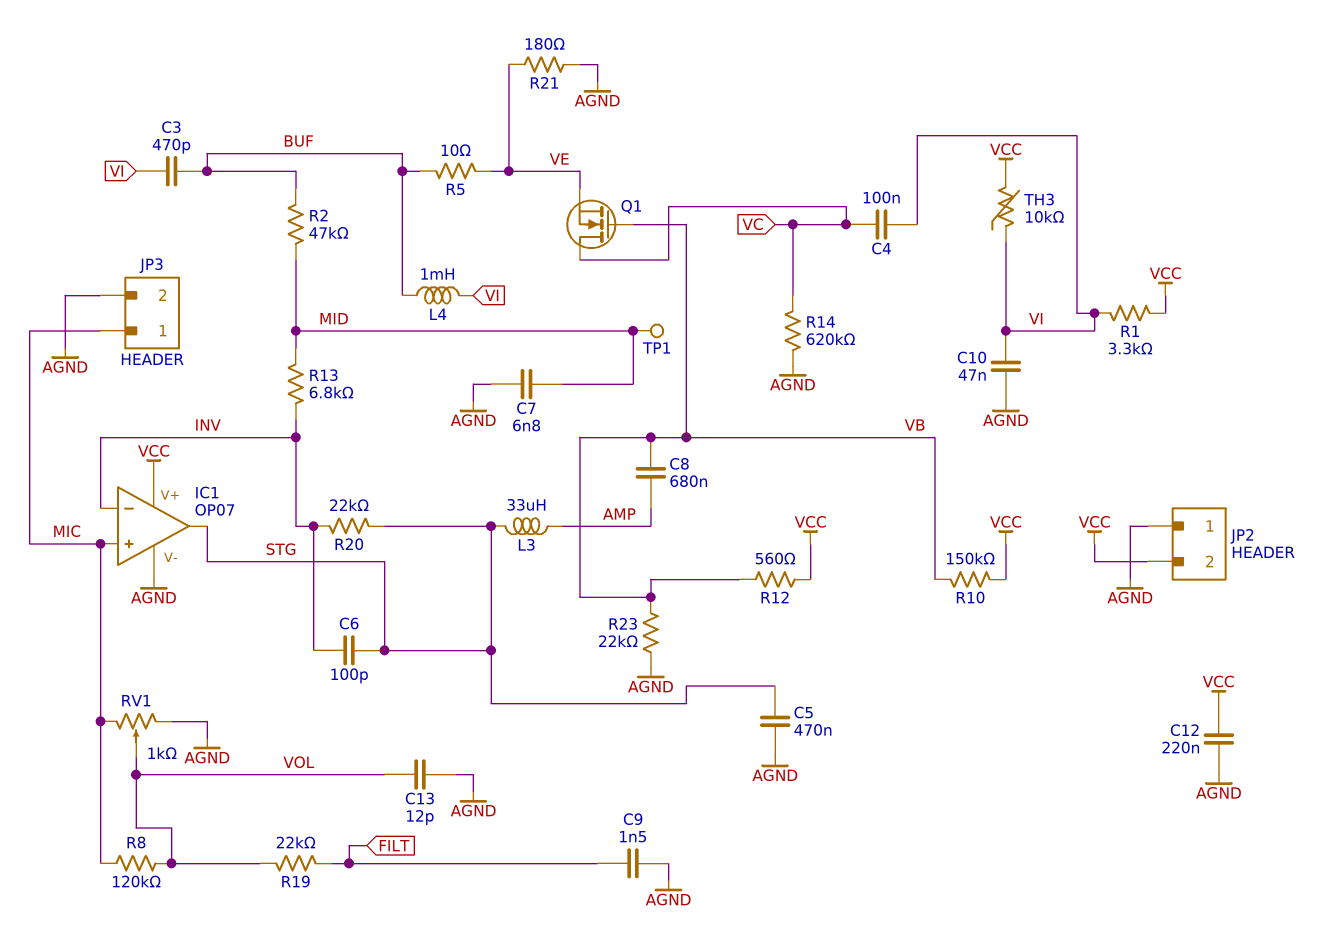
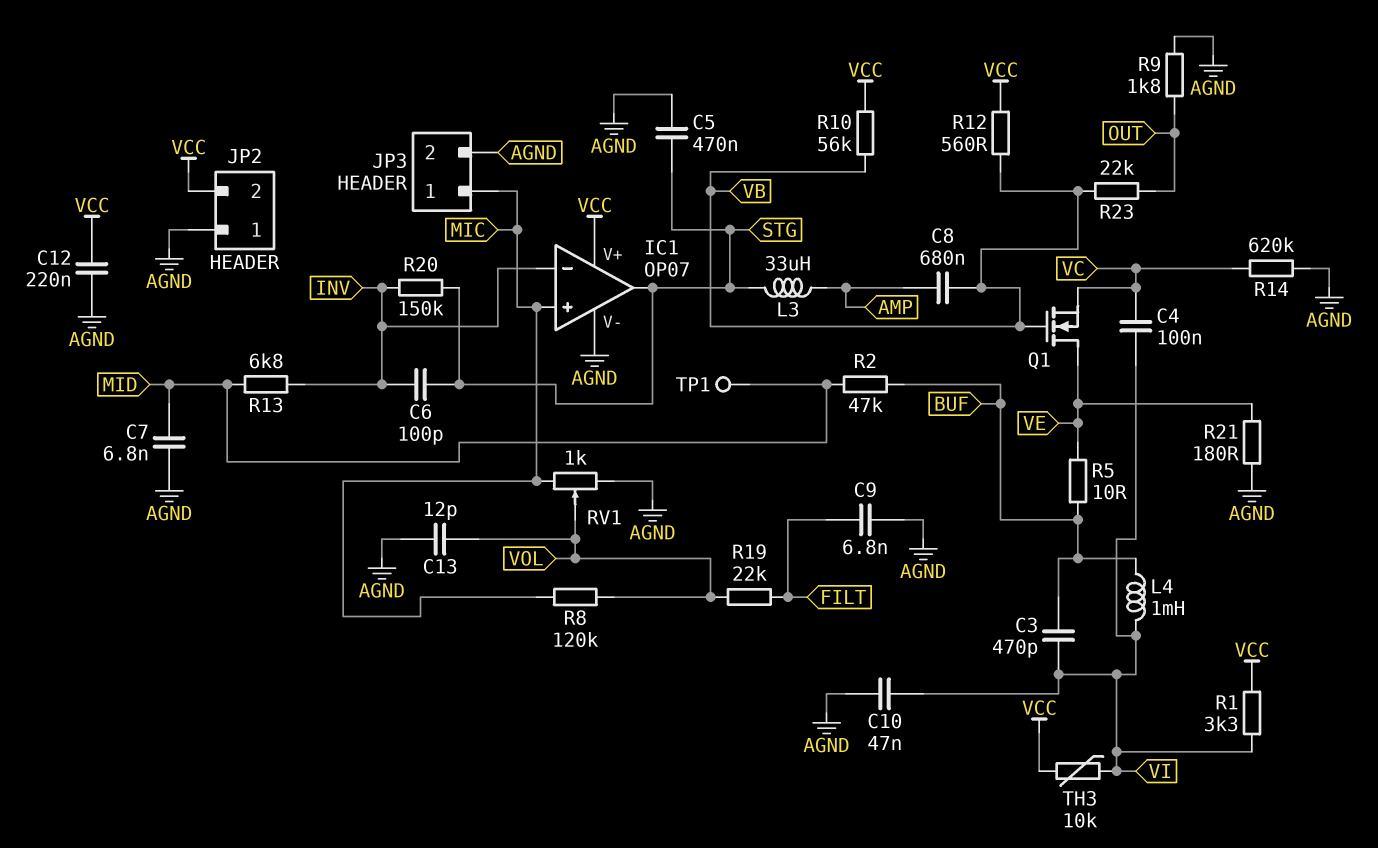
C9: 1.5nF (AGND, FILT) -> 6.8nF (AGND, FILT)
Q1: NMOS (G VB, D VC, S VE) -> NMOS (G VB, D VE, S VC)
R9: none -> 1.8k (AGND, OUT)
R10: 150k (VB, VCC) -> 56k (VB, VCC)
R20: 22k (INV, STG) -> 150k (INV, STG)
R23: 22k (AGND, VB) -> 22k (OUT, VB)

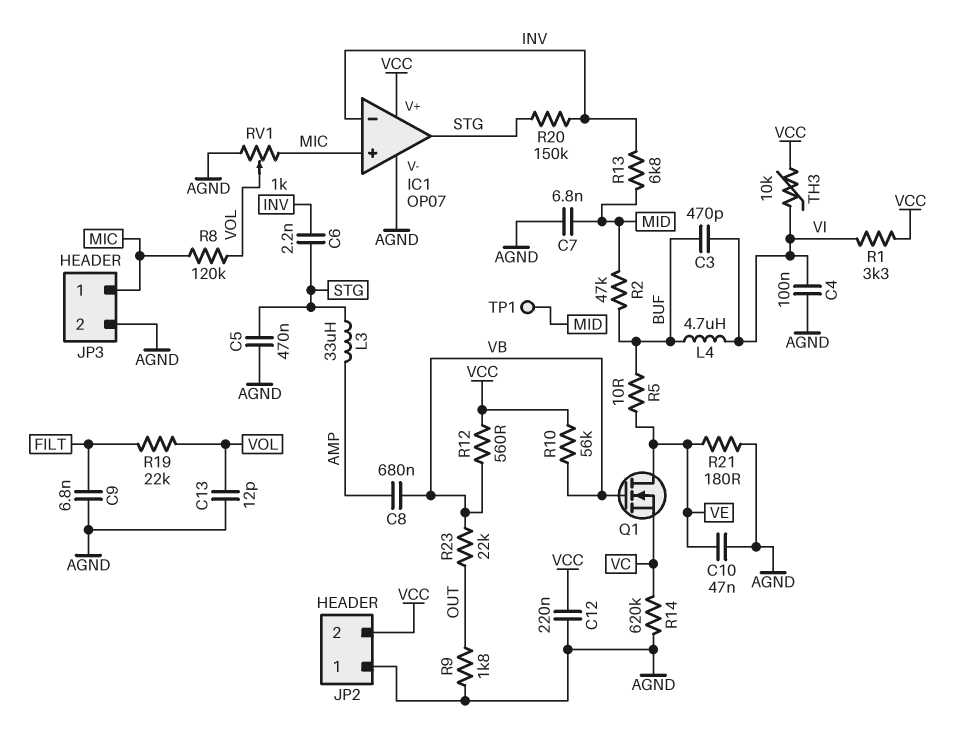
C4: 100nF (VC, VI) -> 100nF (AGND, VI)
C6: 100pF (INV, STG) -> 2.2nF (INV, STG)
C10: 47nF (AGND, VI) -> 47nF (AGND, VE)
L4: 1mH (BUF, VI) -> 4.7uH (BUF, VI)

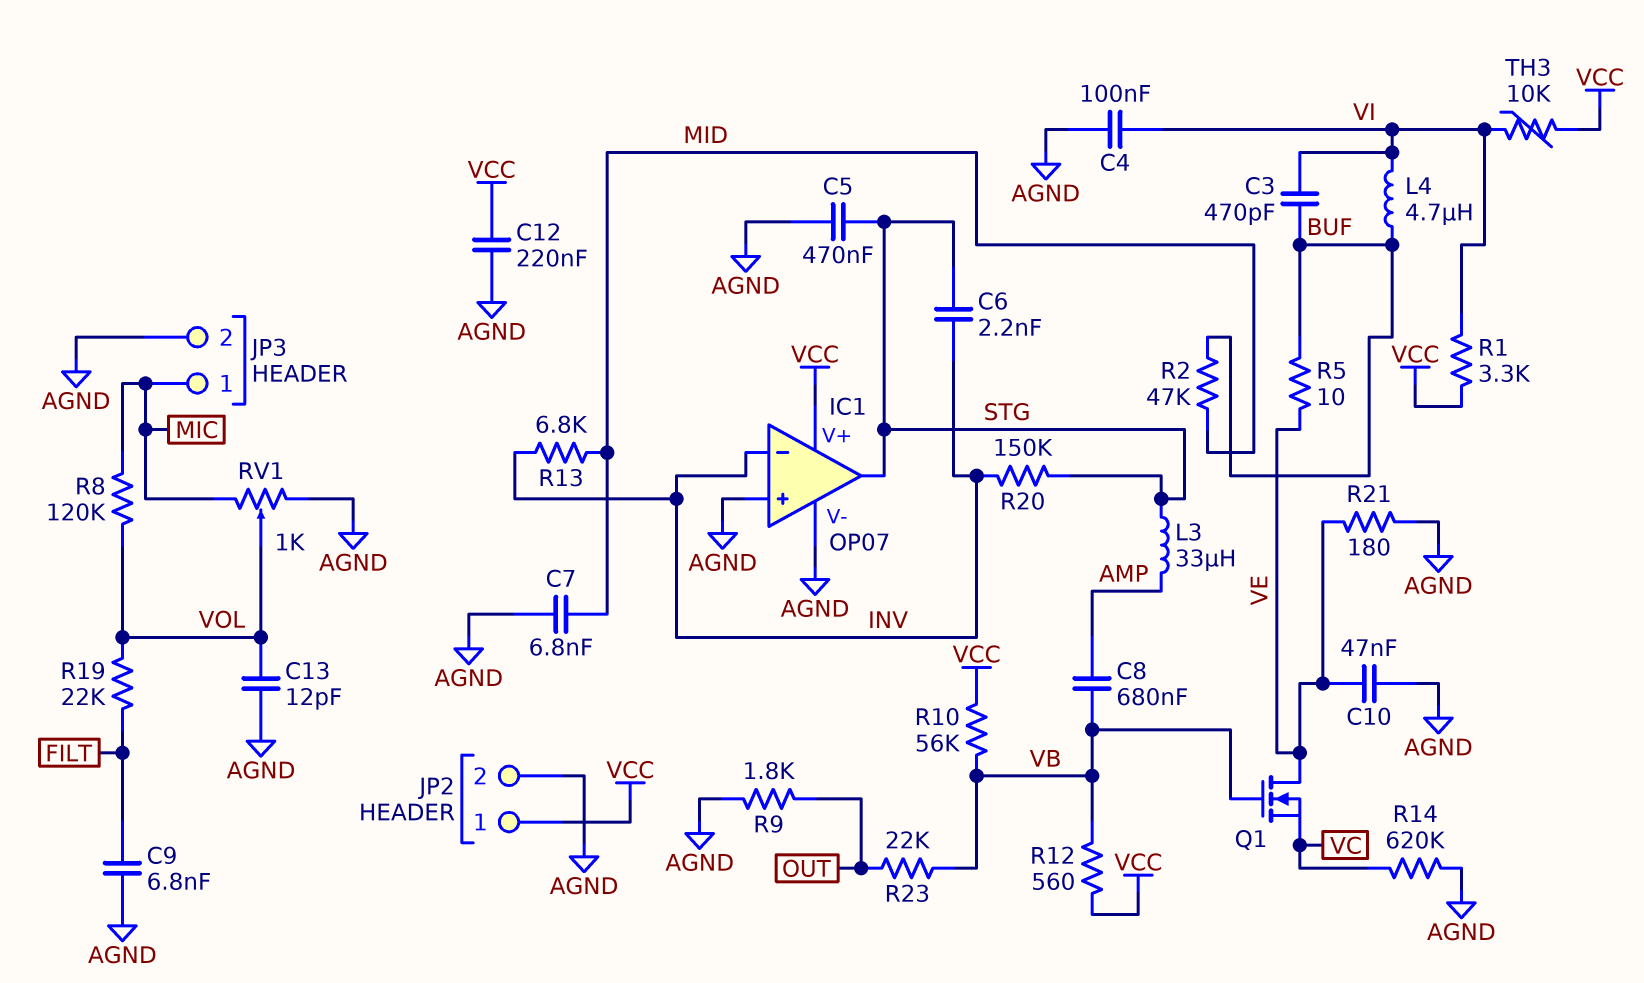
IC1 pin in+: MIC -> AGND
JP2 pin 1: AGND -> VCC
JP2 pin 2: VCC -> AGND
TP1: test point (MID) -> none

